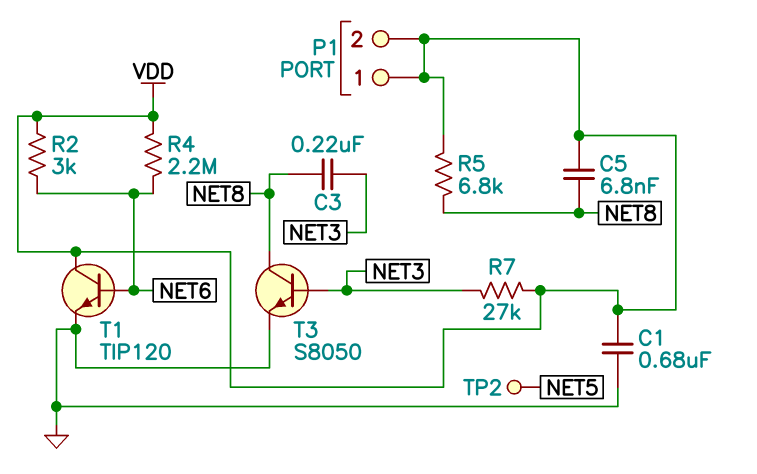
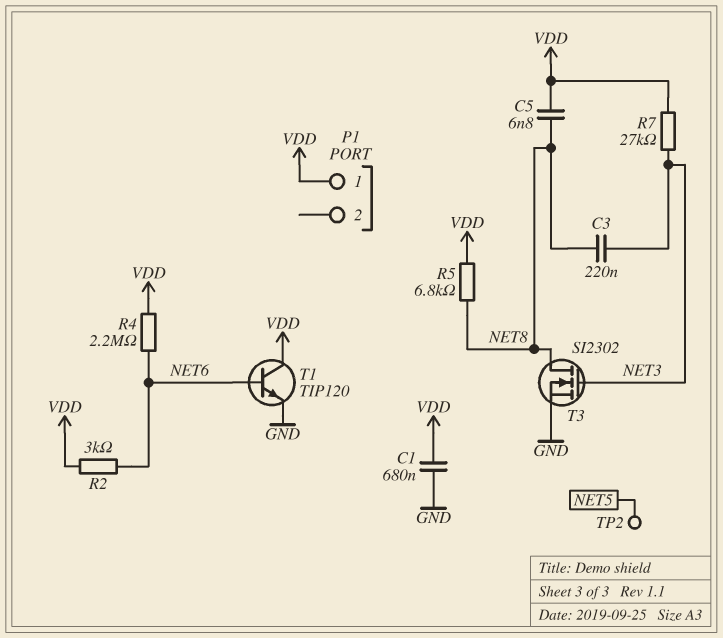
P1 pin 2: VDD -> none
T3: NPN S8050 (B NET3, C NET8, E GND) -> NMOS SI2302 (G NET3, D NET8, S GND)

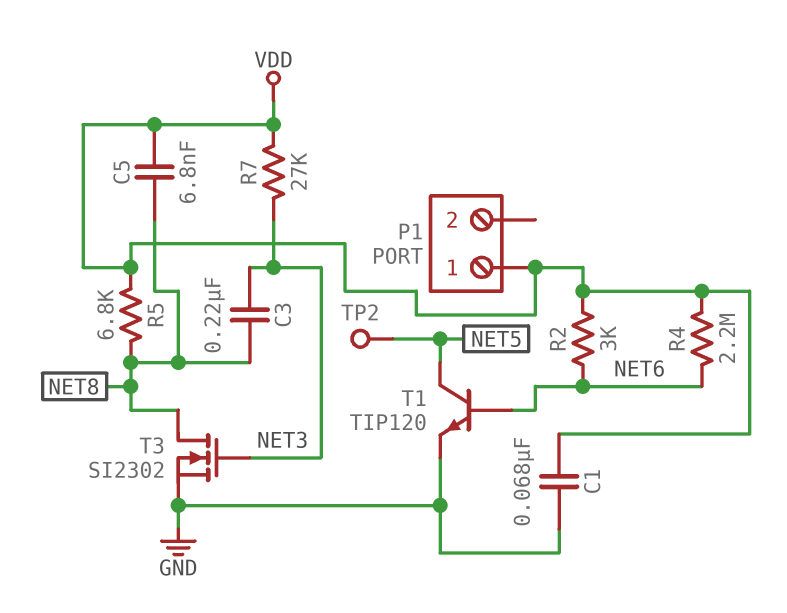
C1: 680nF (GND, VDD) -> 68nF (GND, VDD)
T1: NPN TIP120 (B NET6, C VDD, E GND) -> NPN TIP120 (B NET6, C NET5, E GND)

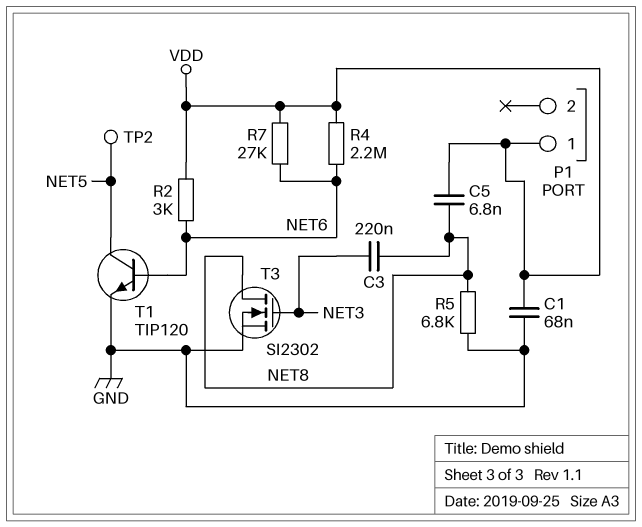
R5: 6.8k (NET8, VDD) -> 6.8k (GND, NET8)
R7: 27k (NET3, VDD) -> 27k (NET6, VDD)

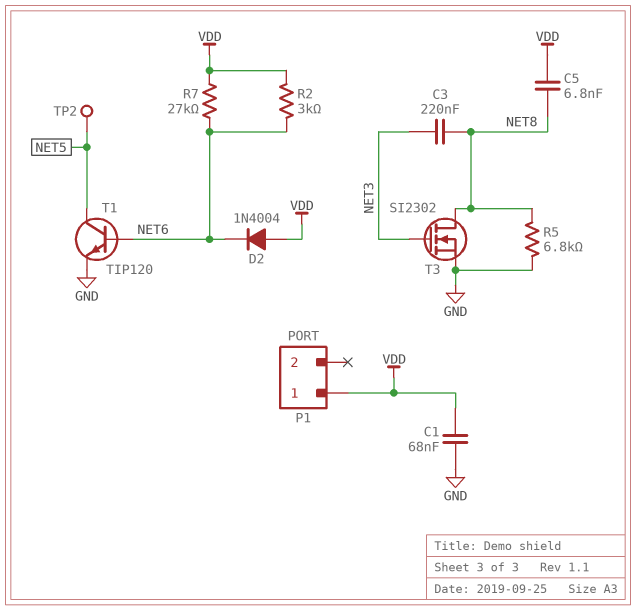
D2: none -> diode 1N4004 (A VDD, K NET6)
R4: 2.2M (NET6, VDD) -> none

